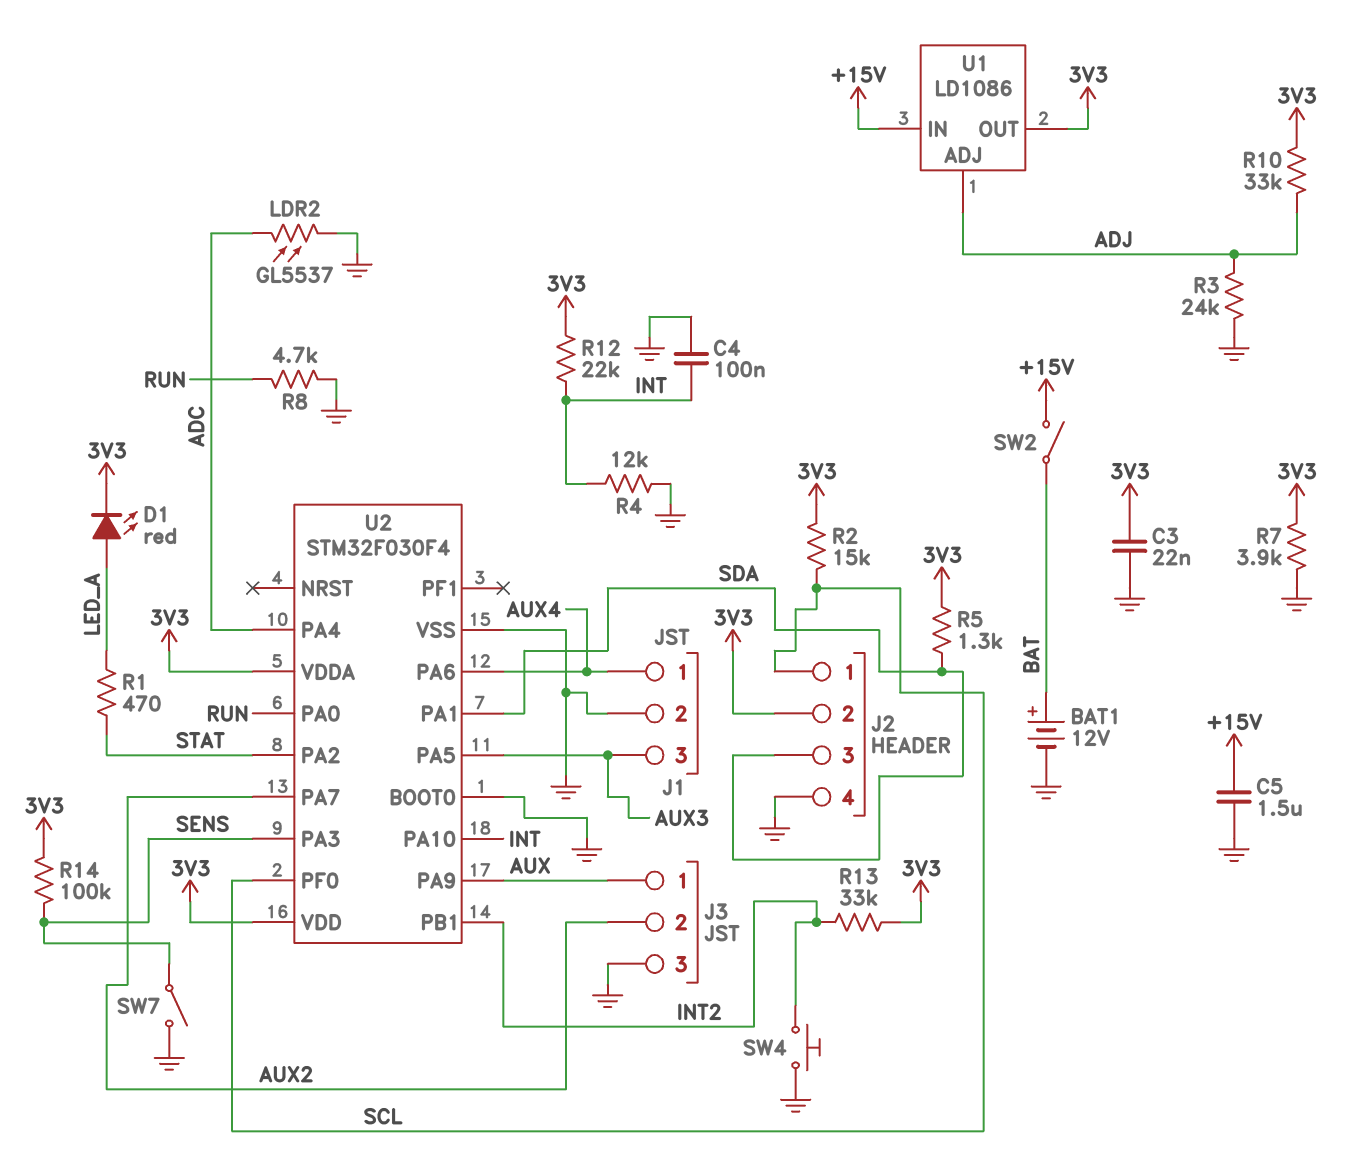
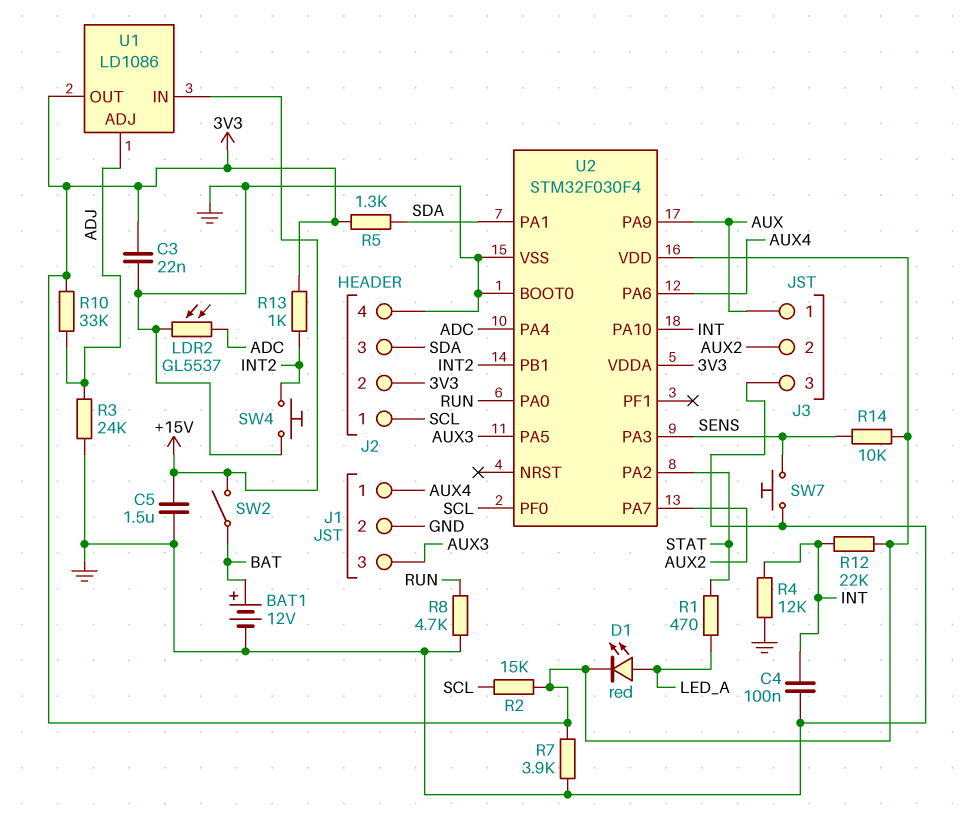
R13: 33k (3V3, INT2) -> 1k (3V3, INT2)
R14: 100k (3V3, SENS) -> 10k (3V3, SENS)
SW7: switch (GND, SENS) -> button (GND, SENS)

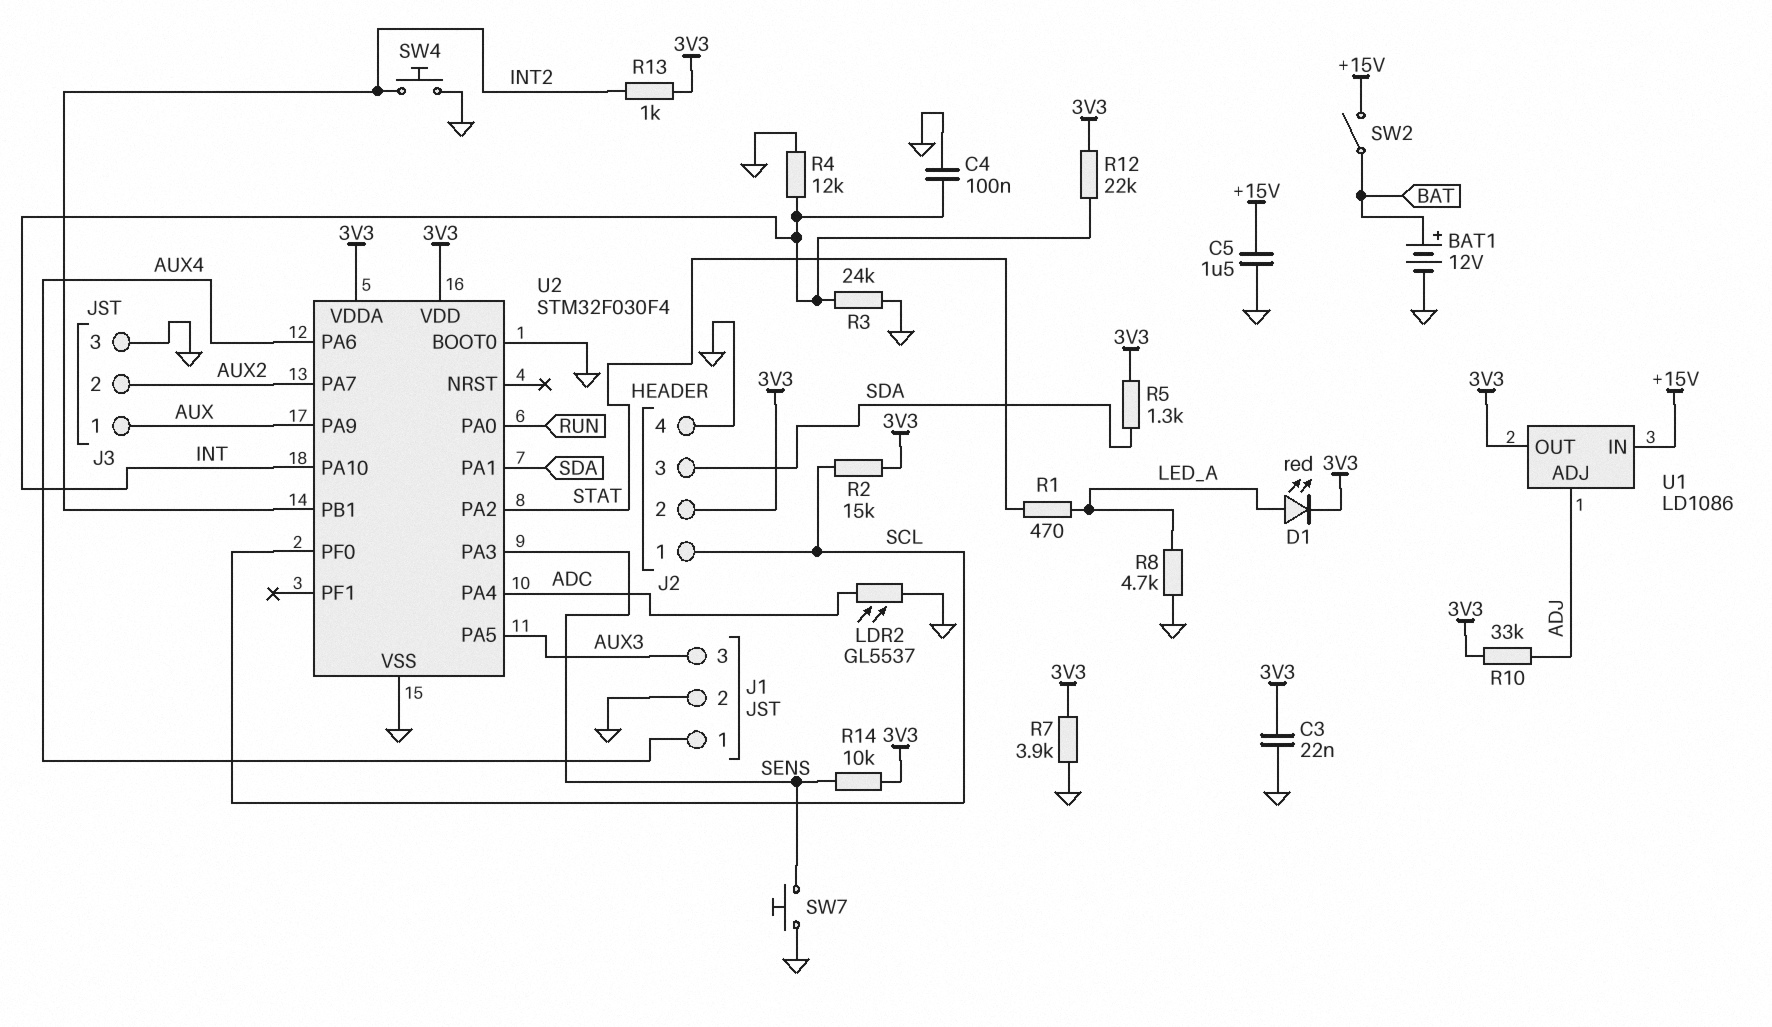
R3: 24k (ADJ, GND) -> 24k (GND, INT)
R8: 4.7k (GND, RUN) -> 4.7k (GND, LED_A)

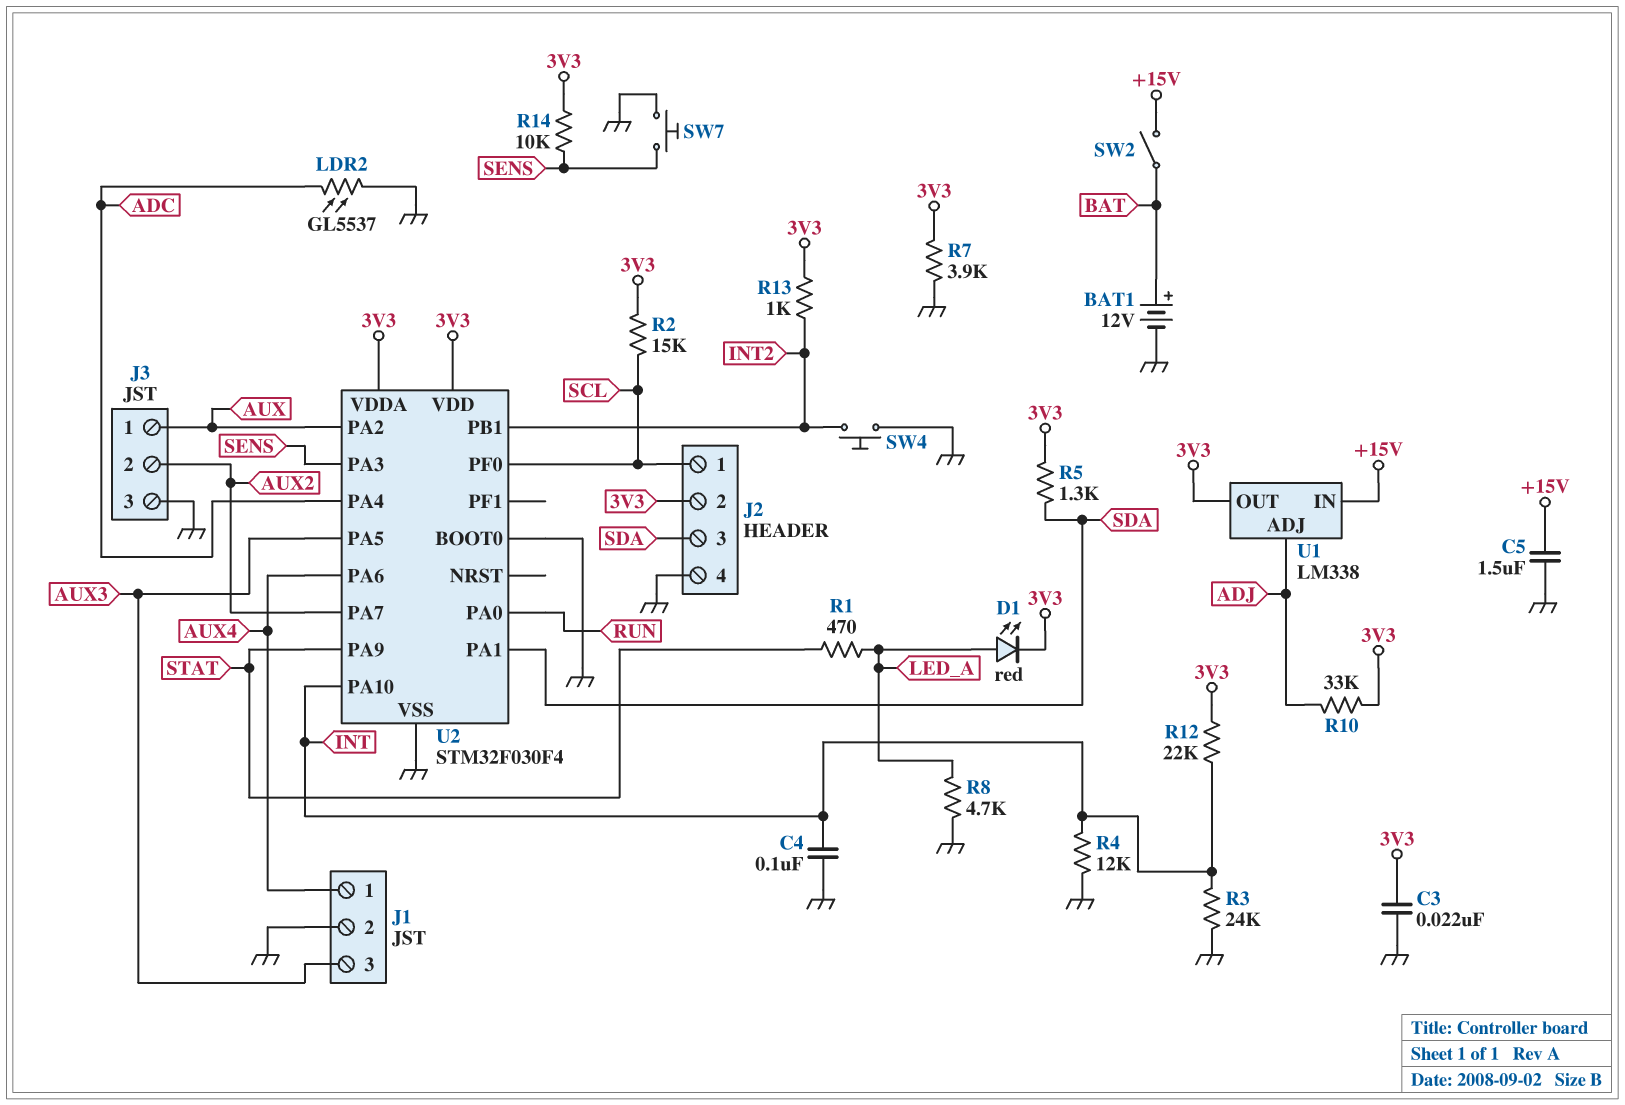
U1: LD1086 -> LM338
U2 pin PA2: STAT -> AUX
U2 pin PA9: AUX -> STAT

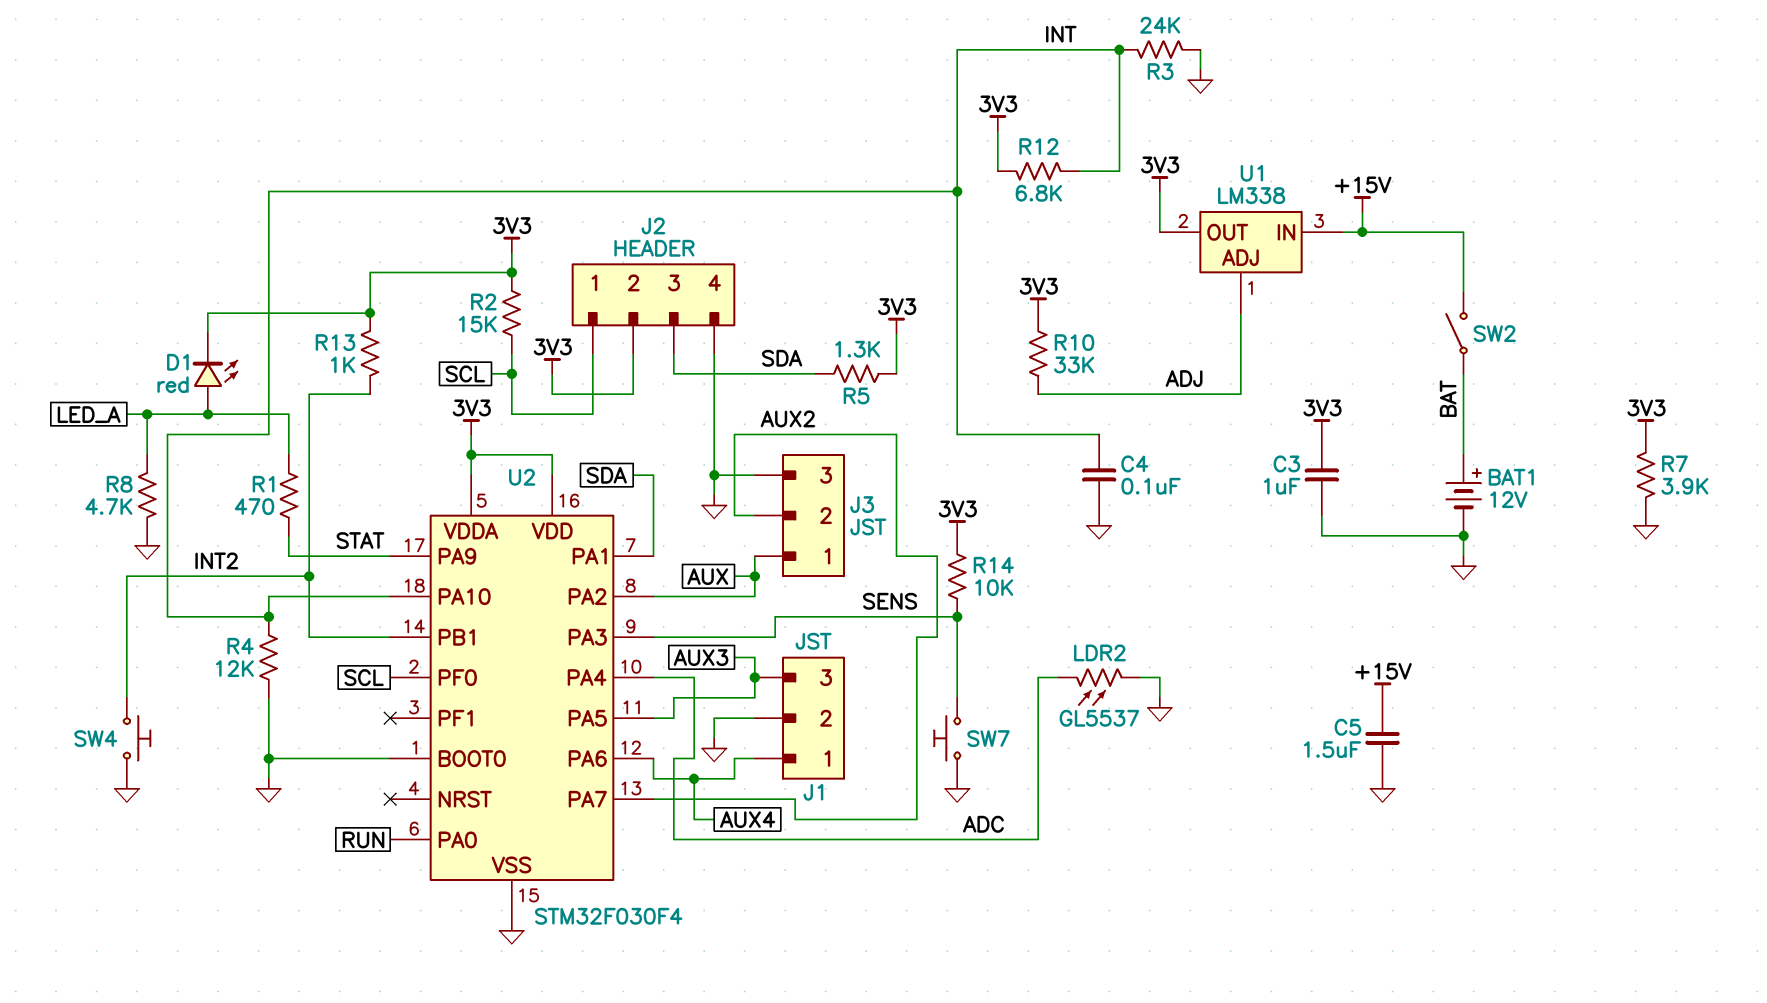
C3: 22nF (3V3, GND) -> 1uF (3V3, GND)
R12: 22k (3V3, INT) -> 6.8k (3V3, INT)

